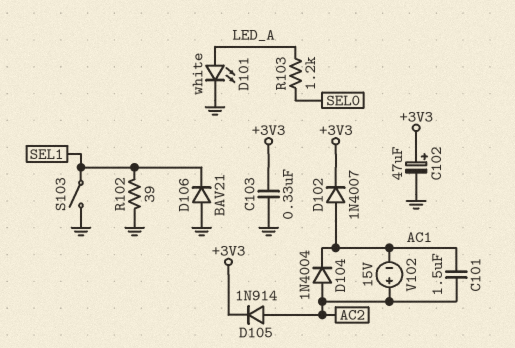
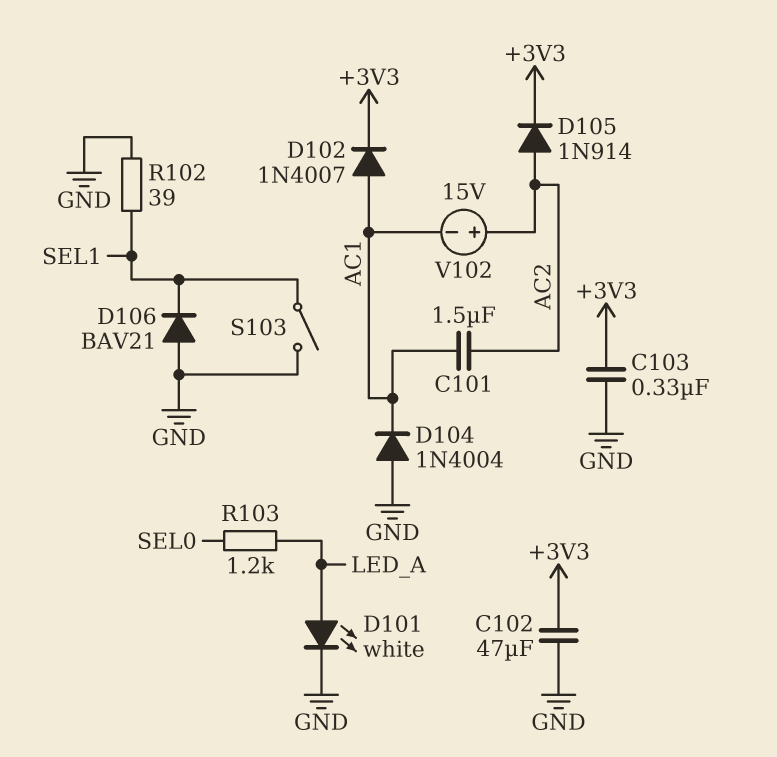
C102: 47uF (plus +3V3, minus GND) -> 47uF (+3V3, GND)
D104: diode 1N4004 (A AC2, K AC1) -> diode 1N4004 (A GND, K AC1)

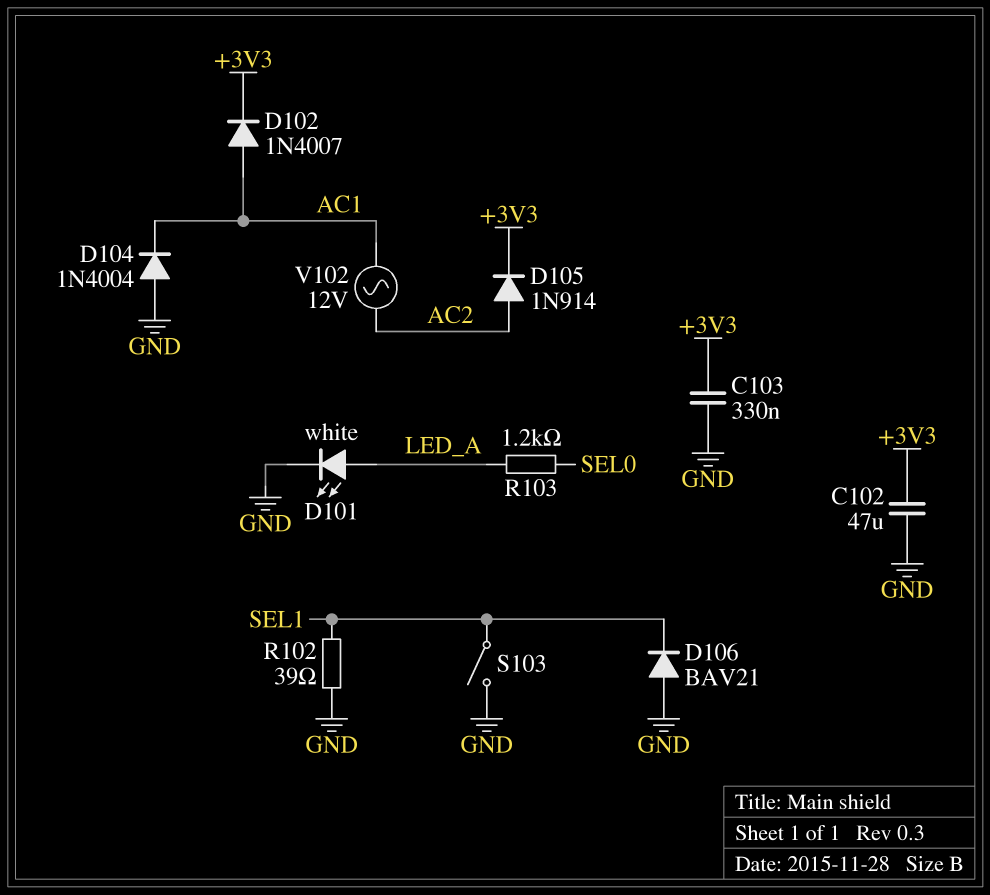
C101: 1.5uF (AC1, AC2) -> none
V102: 15V (plus AC2, minus AC1) -> AC 12V (AC1, AC2)

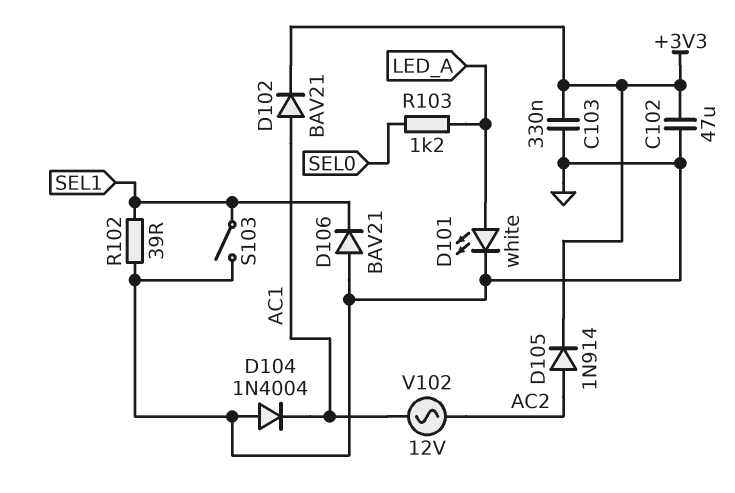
D102: diode 1N4007 (A AC1, K +3V3) -> diode BAV21 (A AC1, K +3V3)

